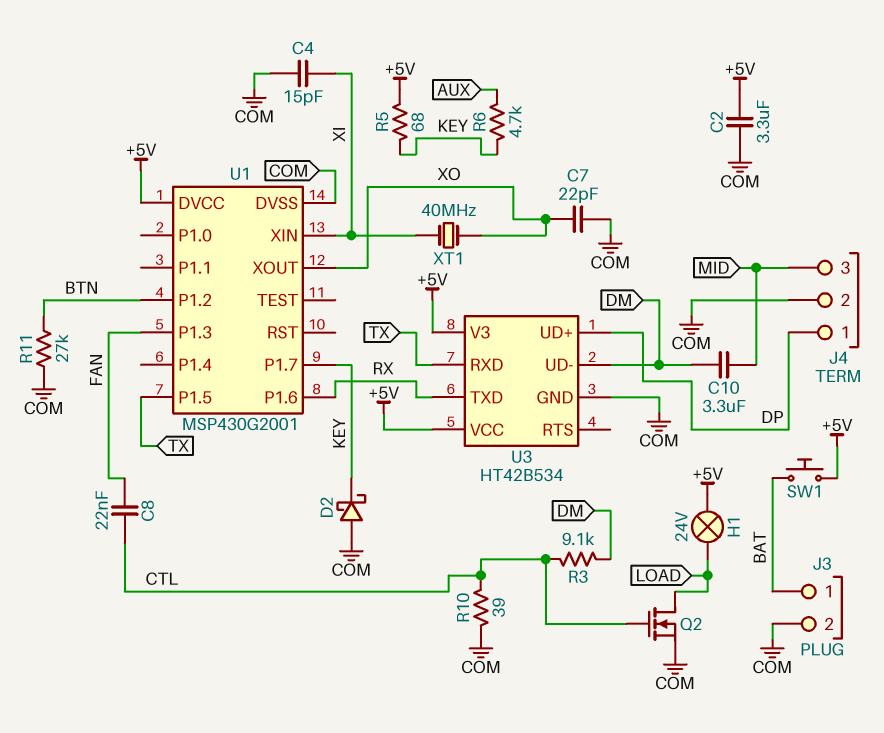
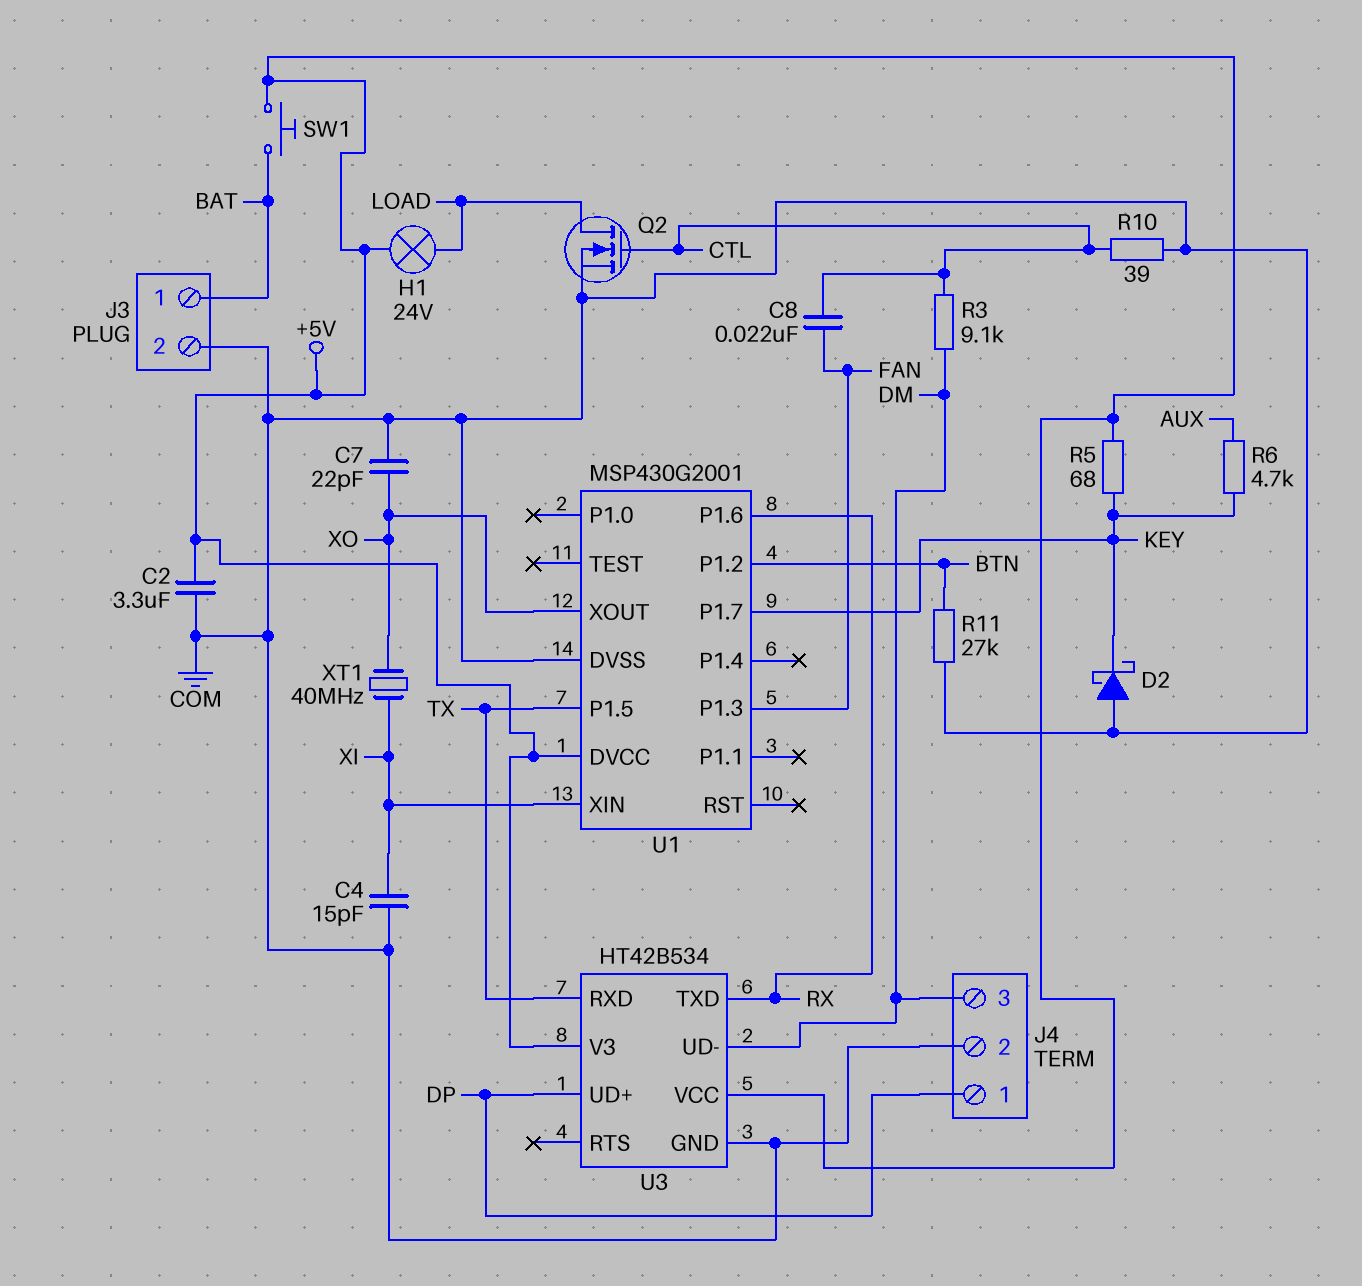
C10: 3.3uF (DM, MID) -> none
J4 pin 3: MID -> DM

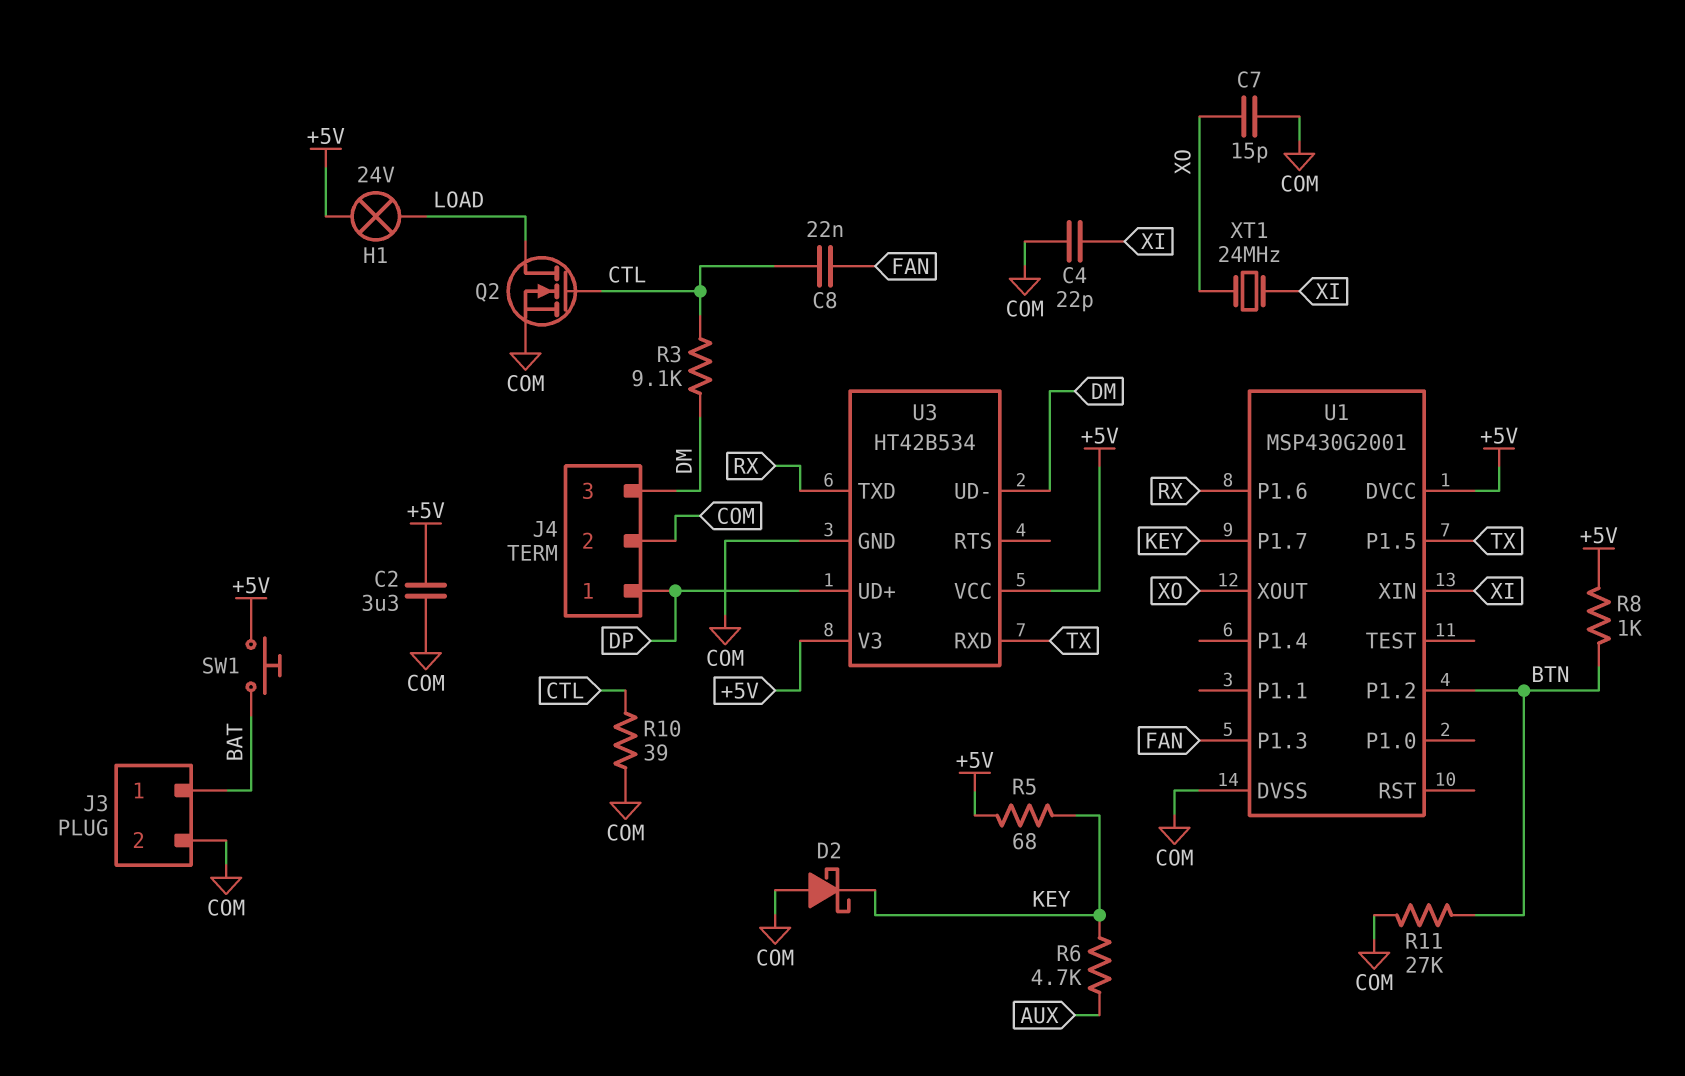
C4: 15pF (COM, XI) -> 22pF (COM, XI)
C7: 22pF (COM, XO) -> 15pF (COM, XO)
R8: none -> 1k (+5V, BTN)
XT1: 40MHz (XI, XO) -> 24MHz (XI, XO)

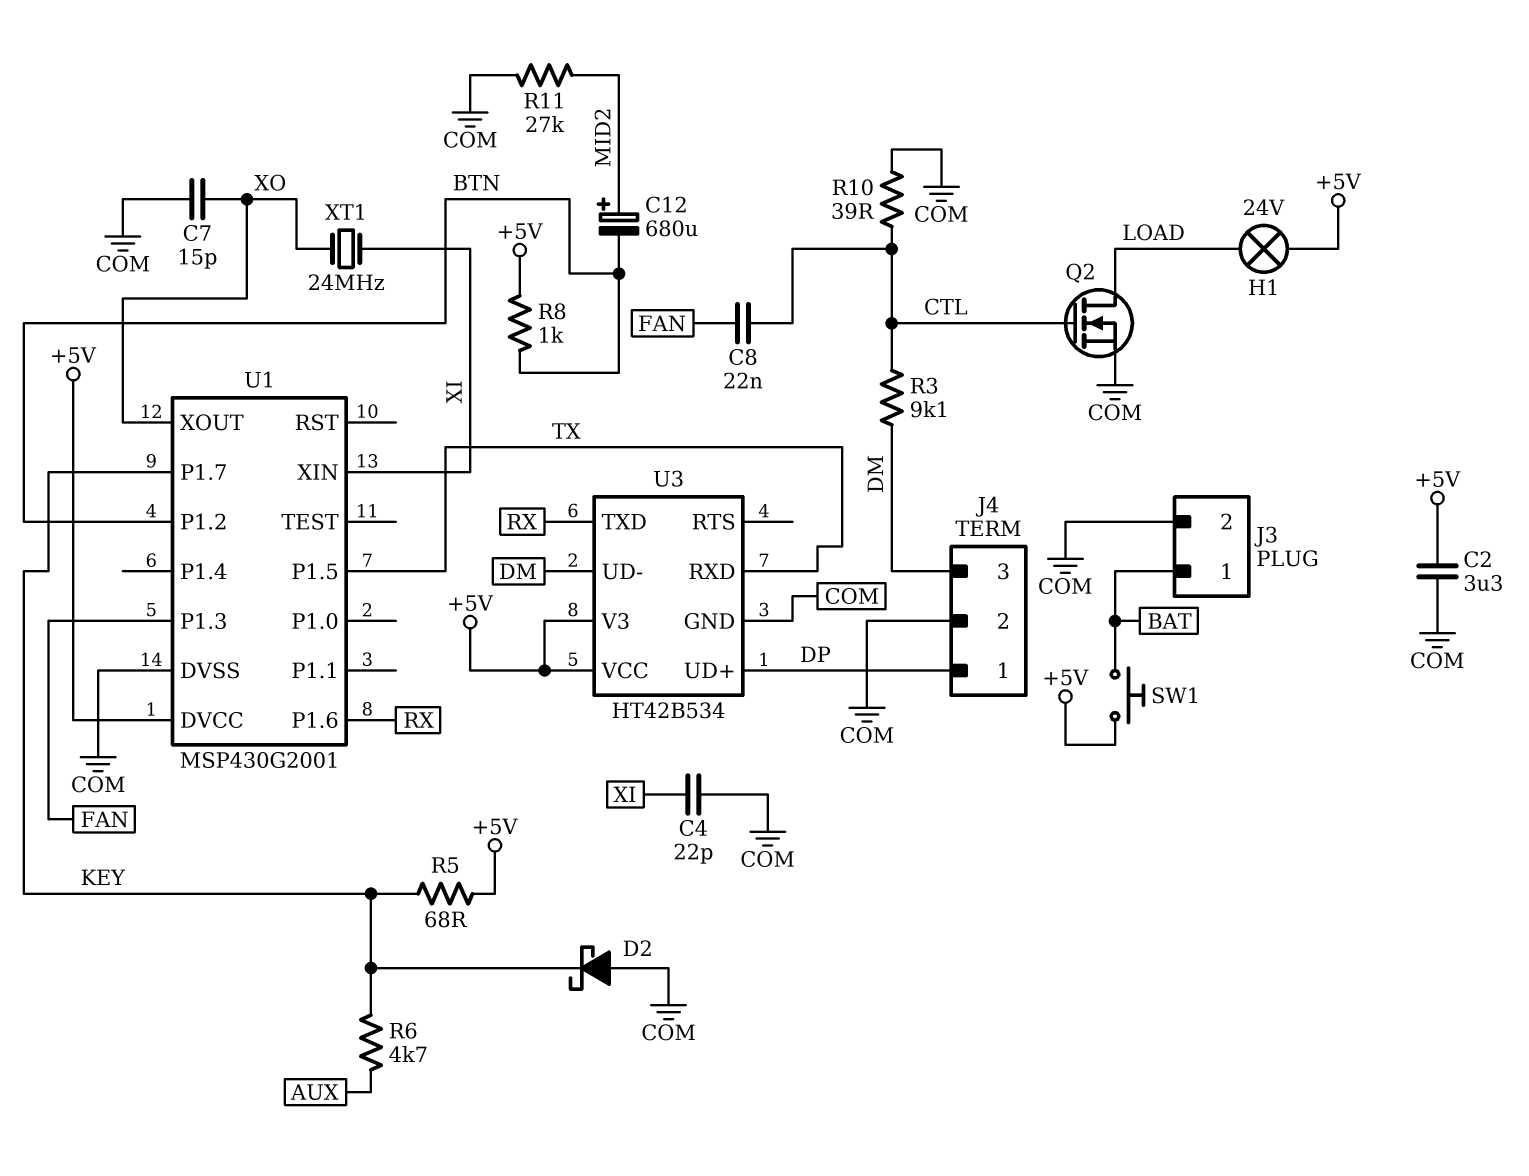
C12: none -> 680uF (plus MID2, minus BTN)
R11: 27k (BTN, COM) -> 27k (COM, MID2)

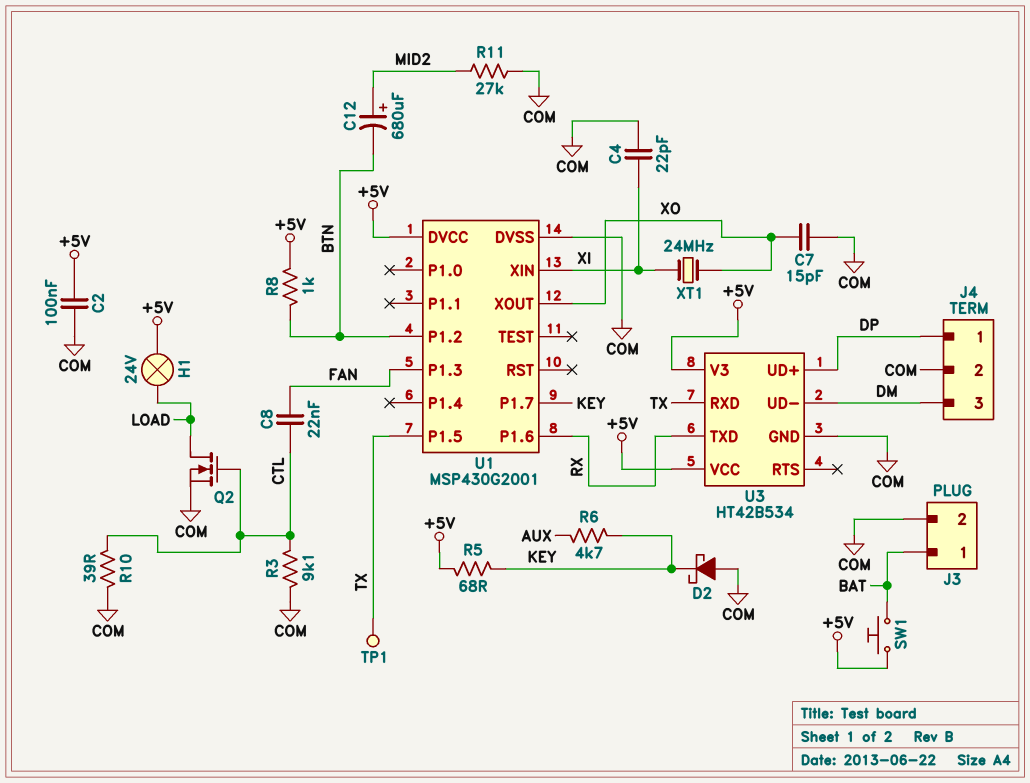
C2: 3.3uF (+5V, COM) -> 100nF (+5V, COM)
R3: 9.1k (CTL, DM) -> 9.1k (COM, CTL)
TP1: none -> test point (TX)

